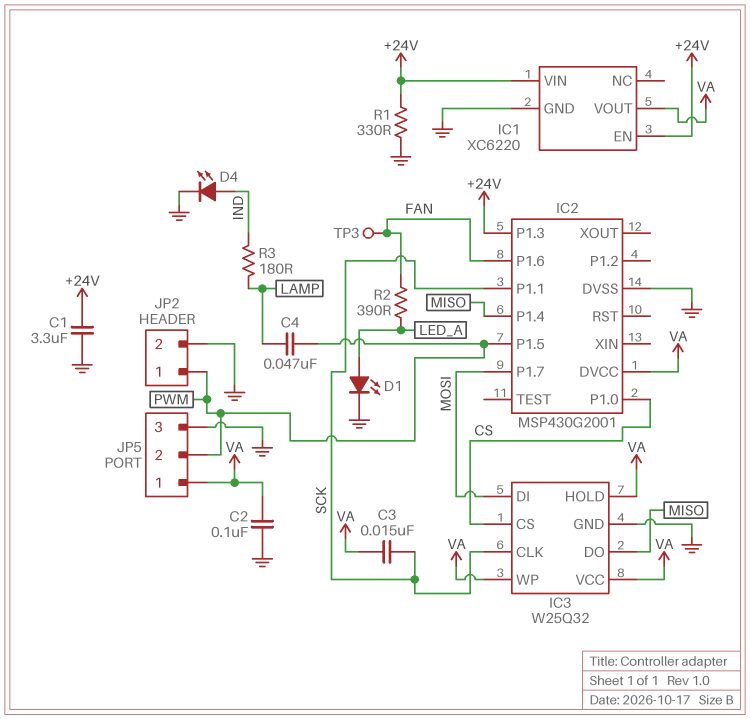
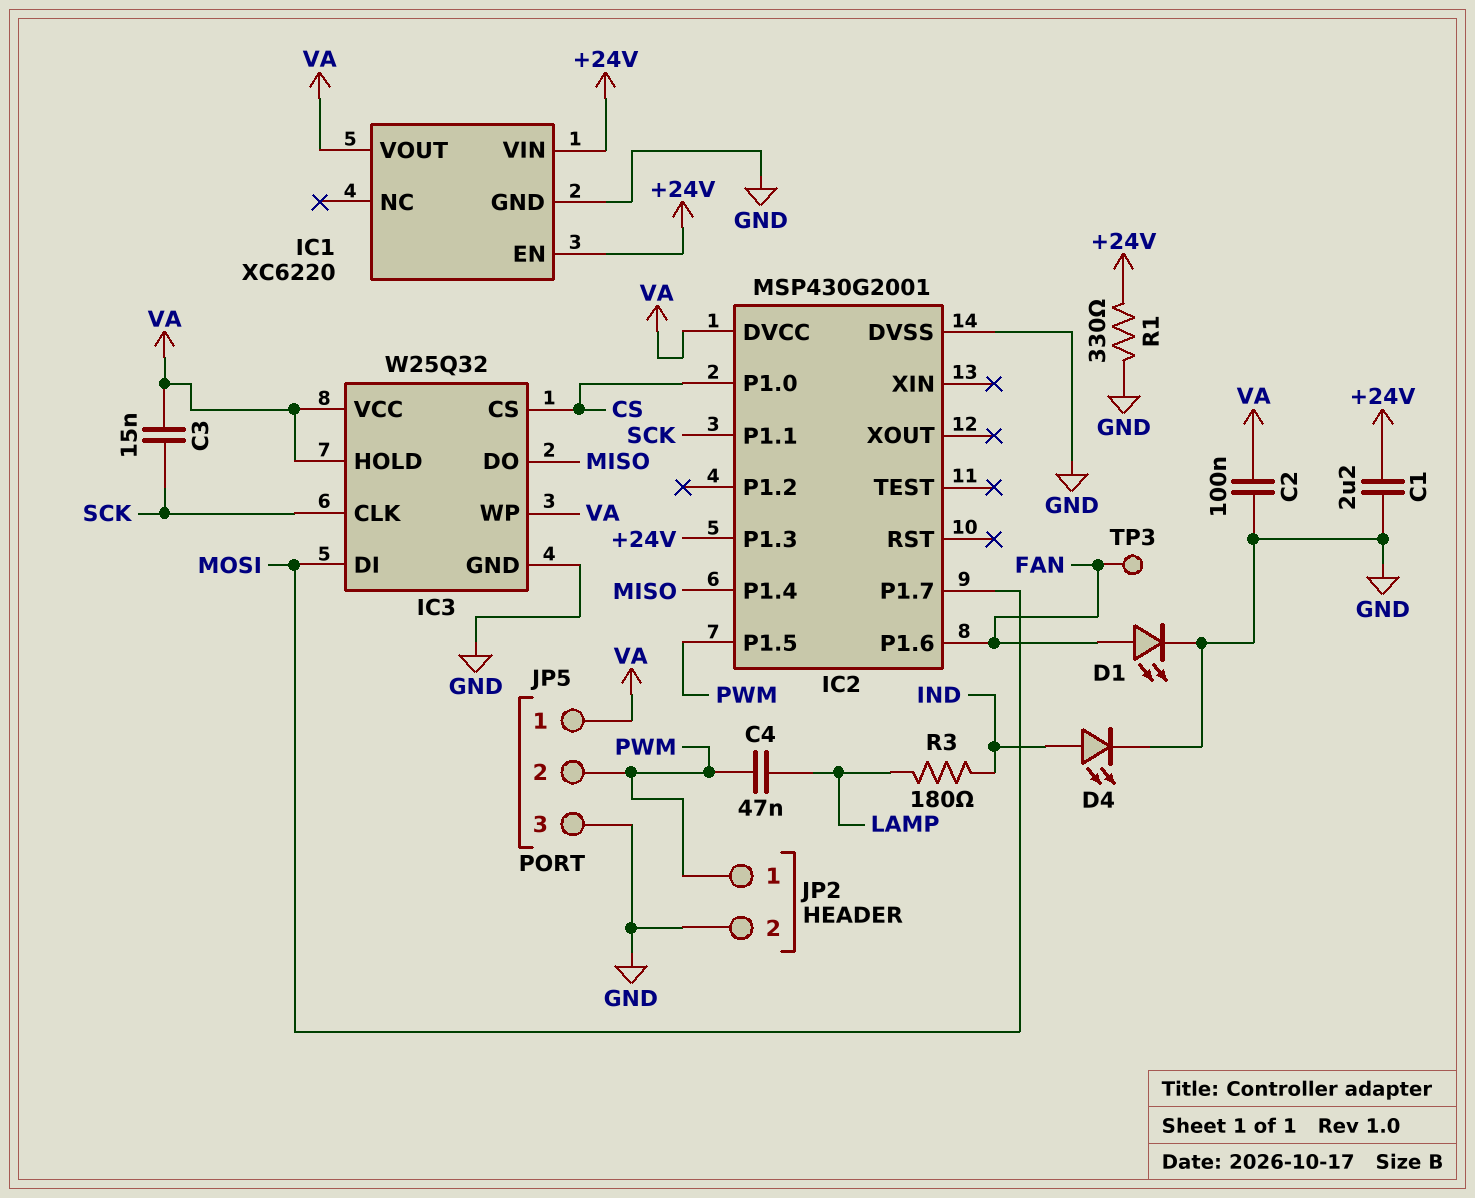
C1: 3.3uF (+24V, GND) -> 2.2uF (+24V, GND)
D1: LED (A LED_A, K GND) -> LED (A FAN, K GND)
R2: 390 (FAN, LED_A) -> none

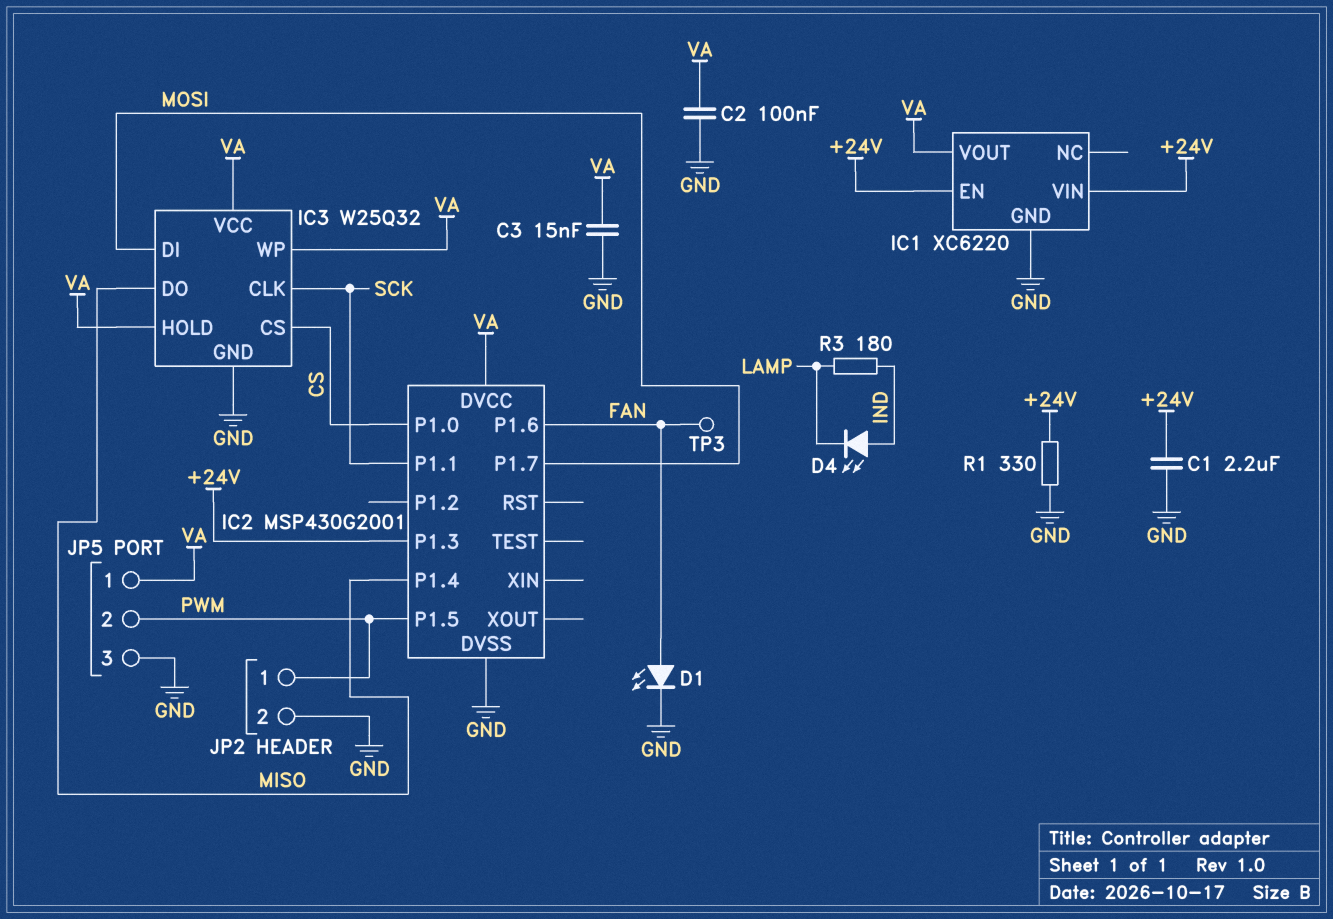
C3: 15nF (SCK, VA) -> 15nF (GND, VA)
C4: 47nF (LAMP, PWM) -> none
D4: LED (A IND, K GND) -> LED (A IND, K LAMP)

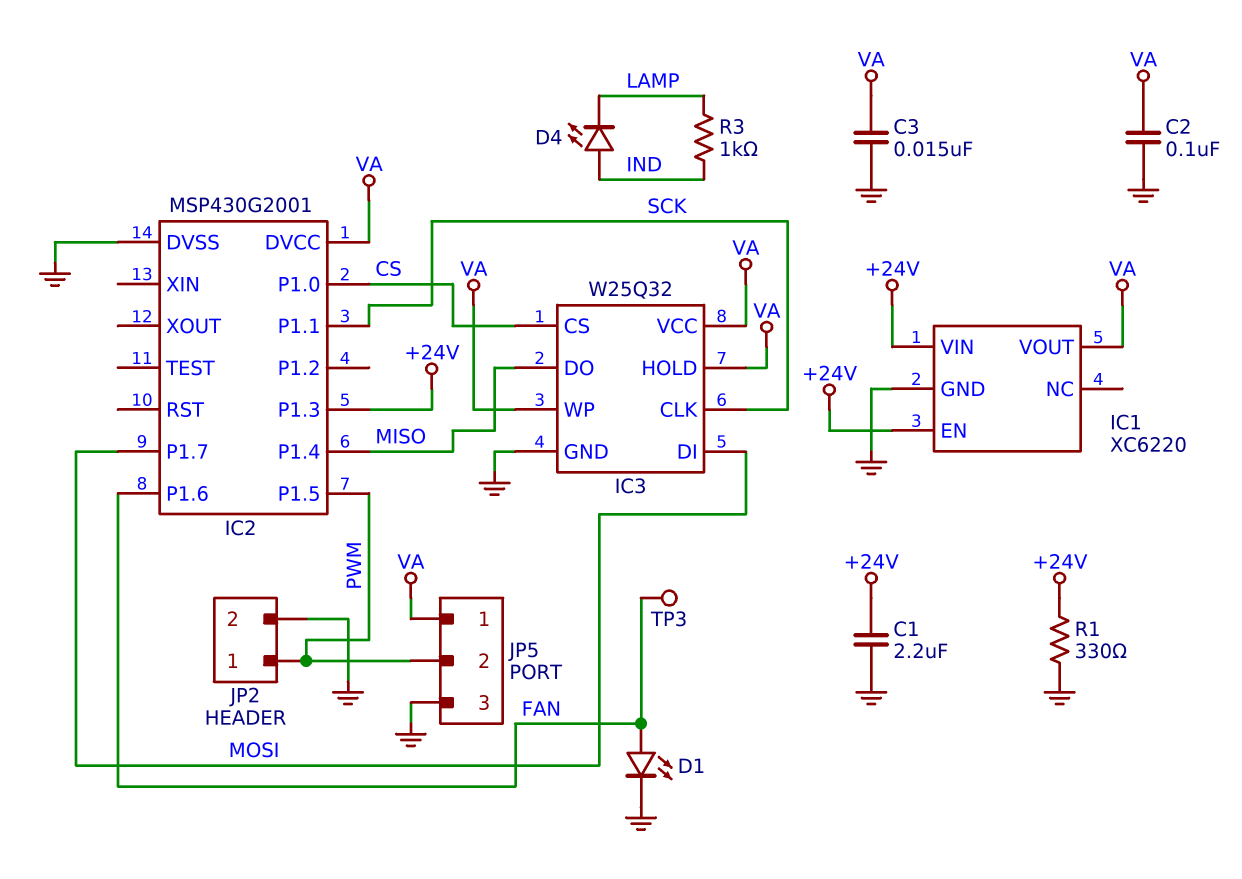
R3: 180 (IND, LAMP) -> 1k (IND, LAMP)

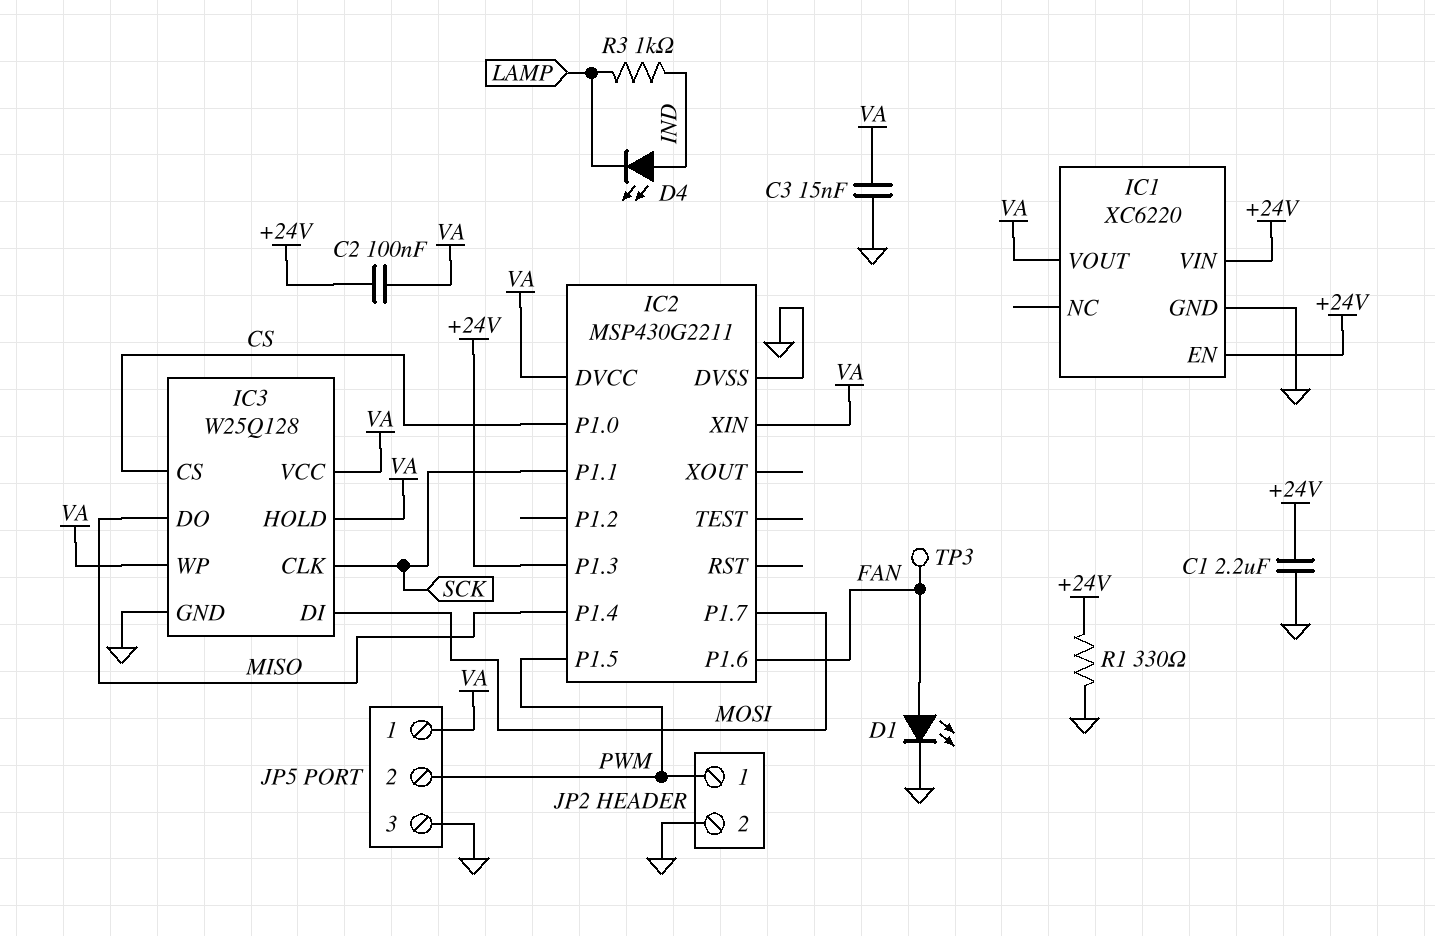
C2: 100nF (GND, VA) -> 100nF (+24V, VA)
IC2: MSP430G2001 -> MSP430G2211
IC2 pin XIN: none -> VA
IC3: W25Q32 -> W25Q128

